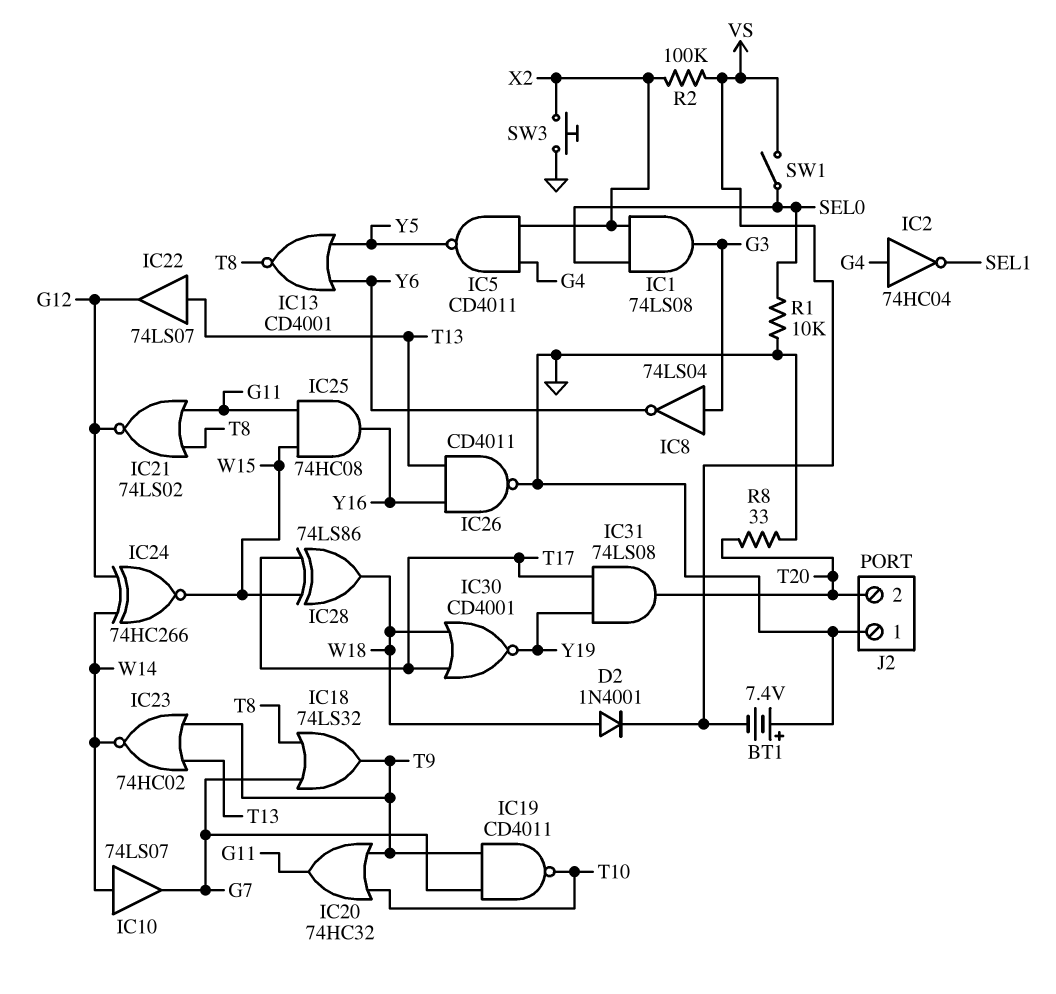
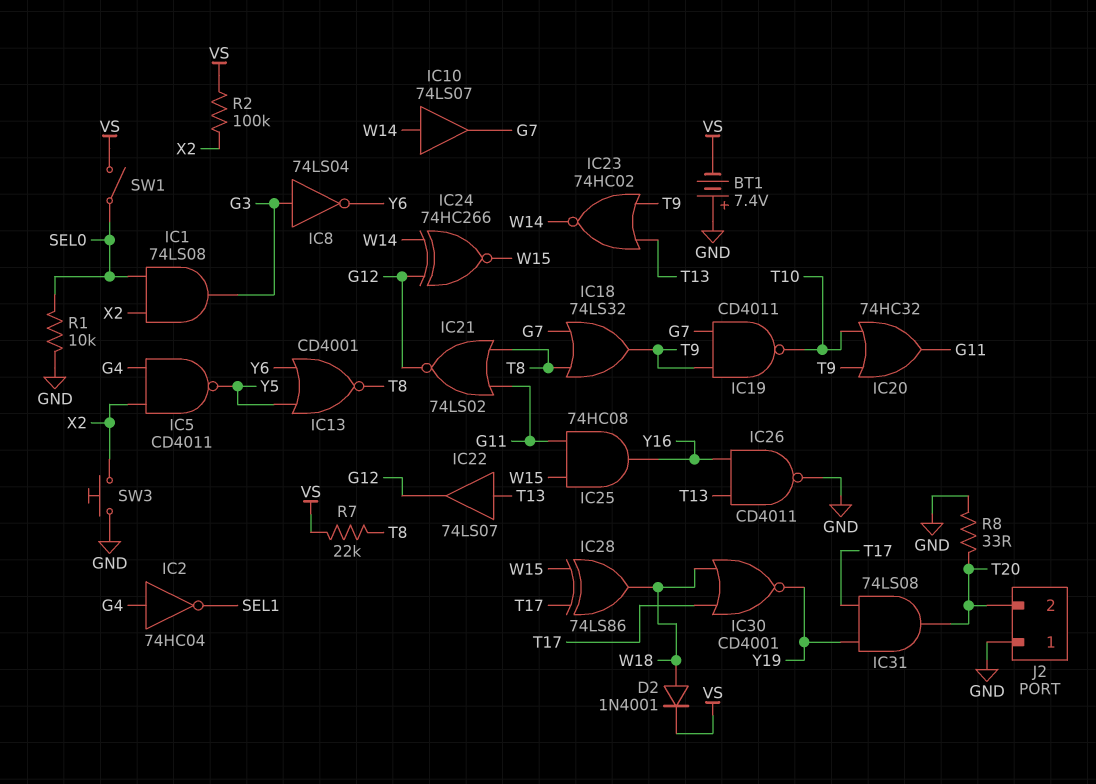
R7: none -> 22k (T8, VS)

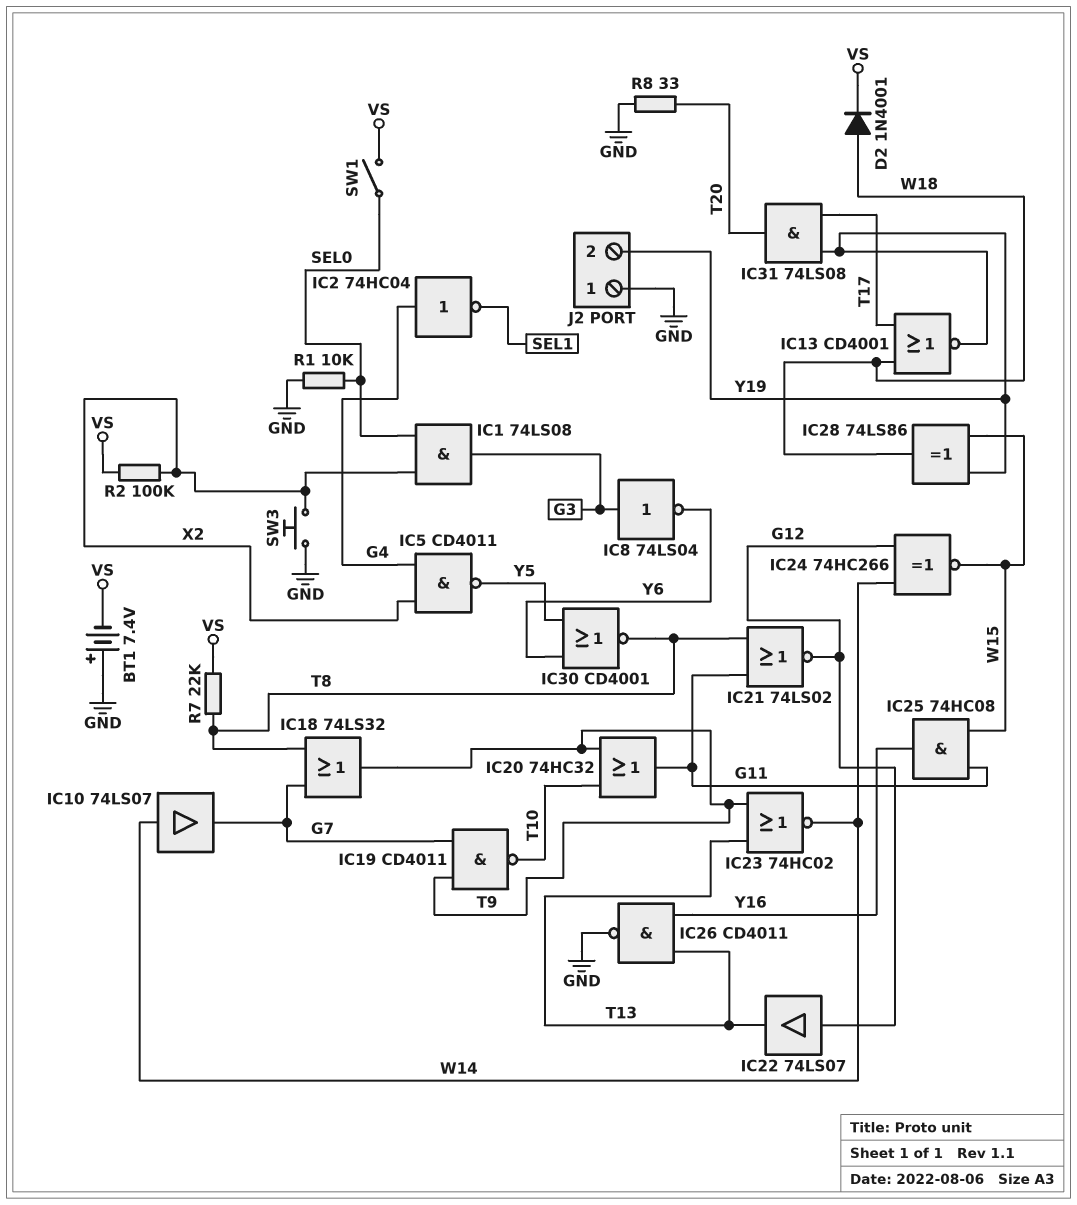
IC13: NOR CD4001 (in Y5, in Y6, out T8) -> NOR CD4001 (in T17, in W18, out Y19)
IC22: buffer 74LS07 (in T13, out G12) -> buffer 74LS07 (in G12, out T13)
IC28: XOR 74LS86 (in T17, in W15, out W18) -> XOR 74LS86 (in W15, in Y19, out W18)
IC30: NOR CD4001 (in T17, in W18, out Y19) -> NOR CD4001 (in Y5, in Y6, out T8)
J2 pin 2: T20 -> Y19

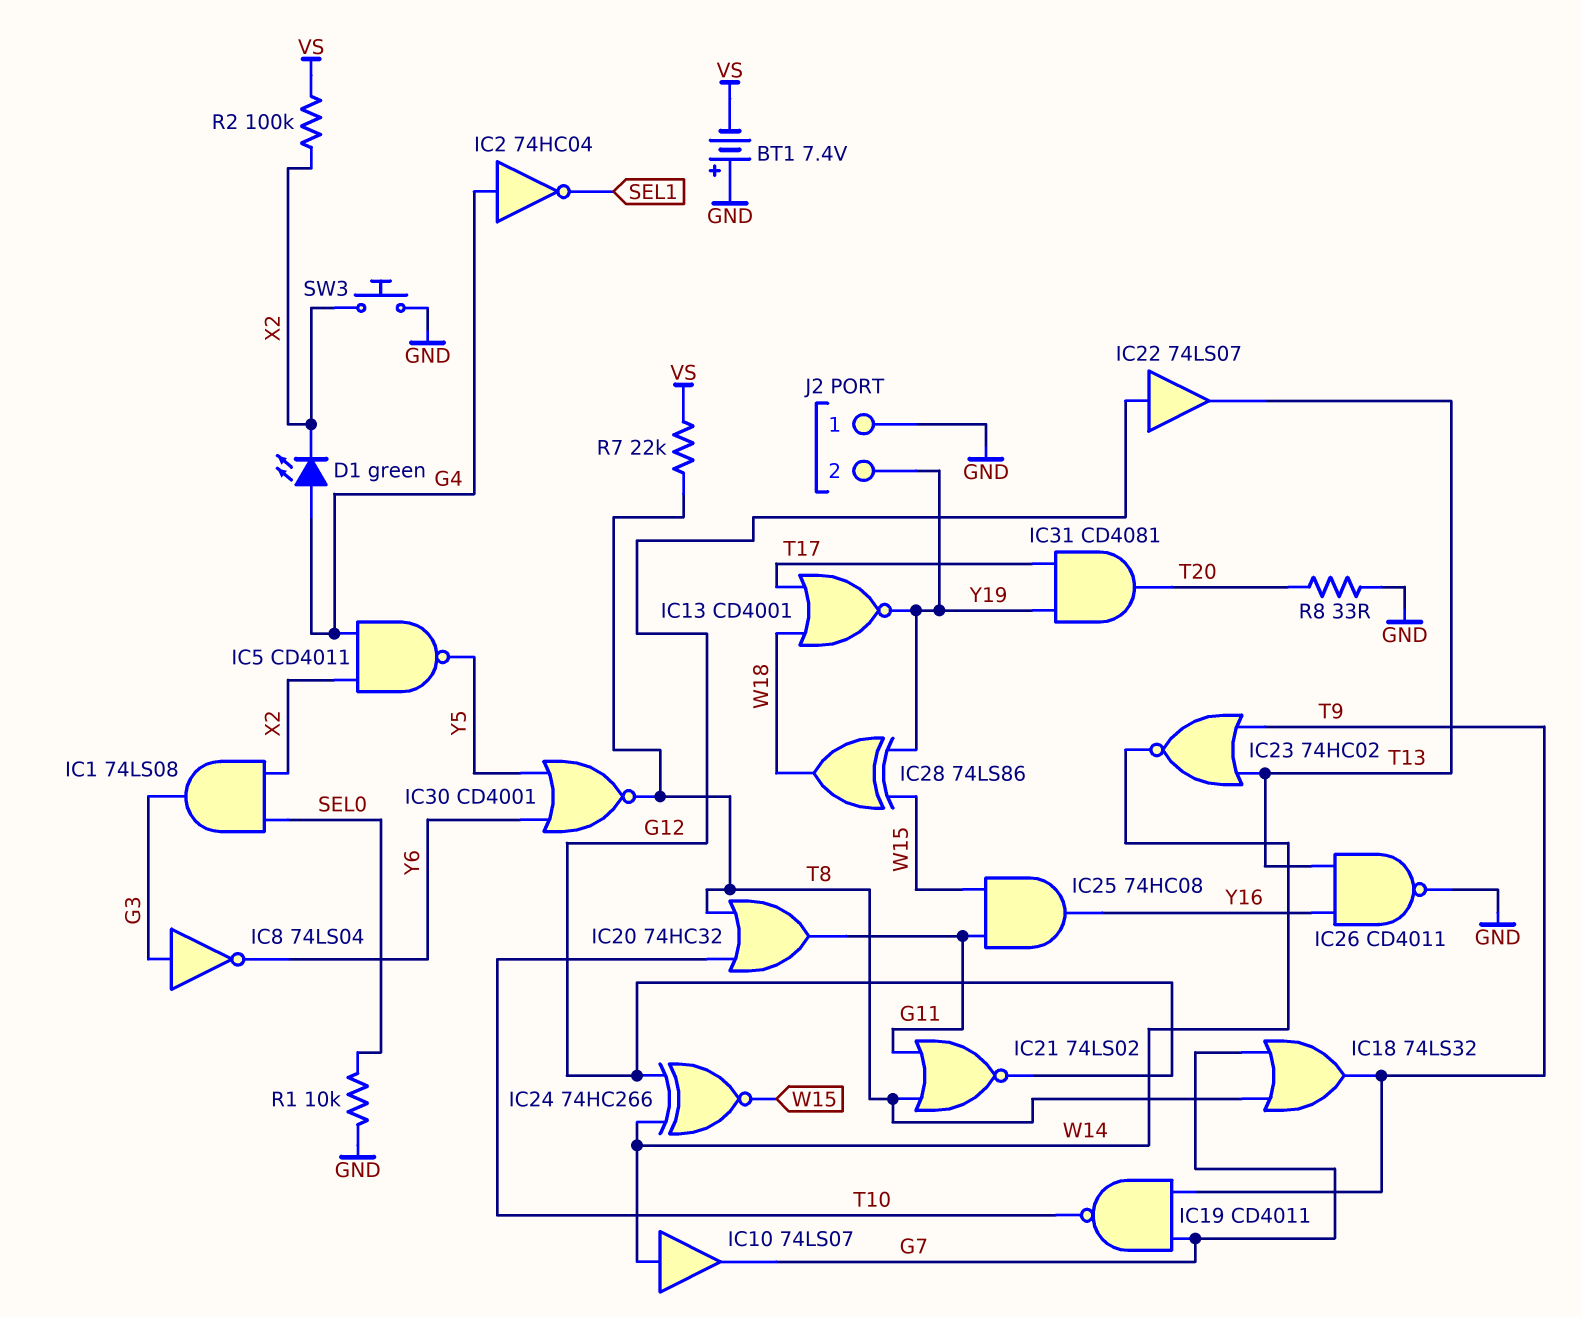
D1: none -> LED green (A G4, K X2)
D2: diode 1N4001 (A W18, K VS) -> none
IC20: OR 74HC32 (in T9, in T10, out G11) -> OR 74HC32 (in T8, in T10, out G11)
IC31: AND 74LS08 (in T17, in Y19, out T20) -> AND CD4081 (in T17, in Y19, out T20)
SW1: switch (SEL0, VS) -> none

